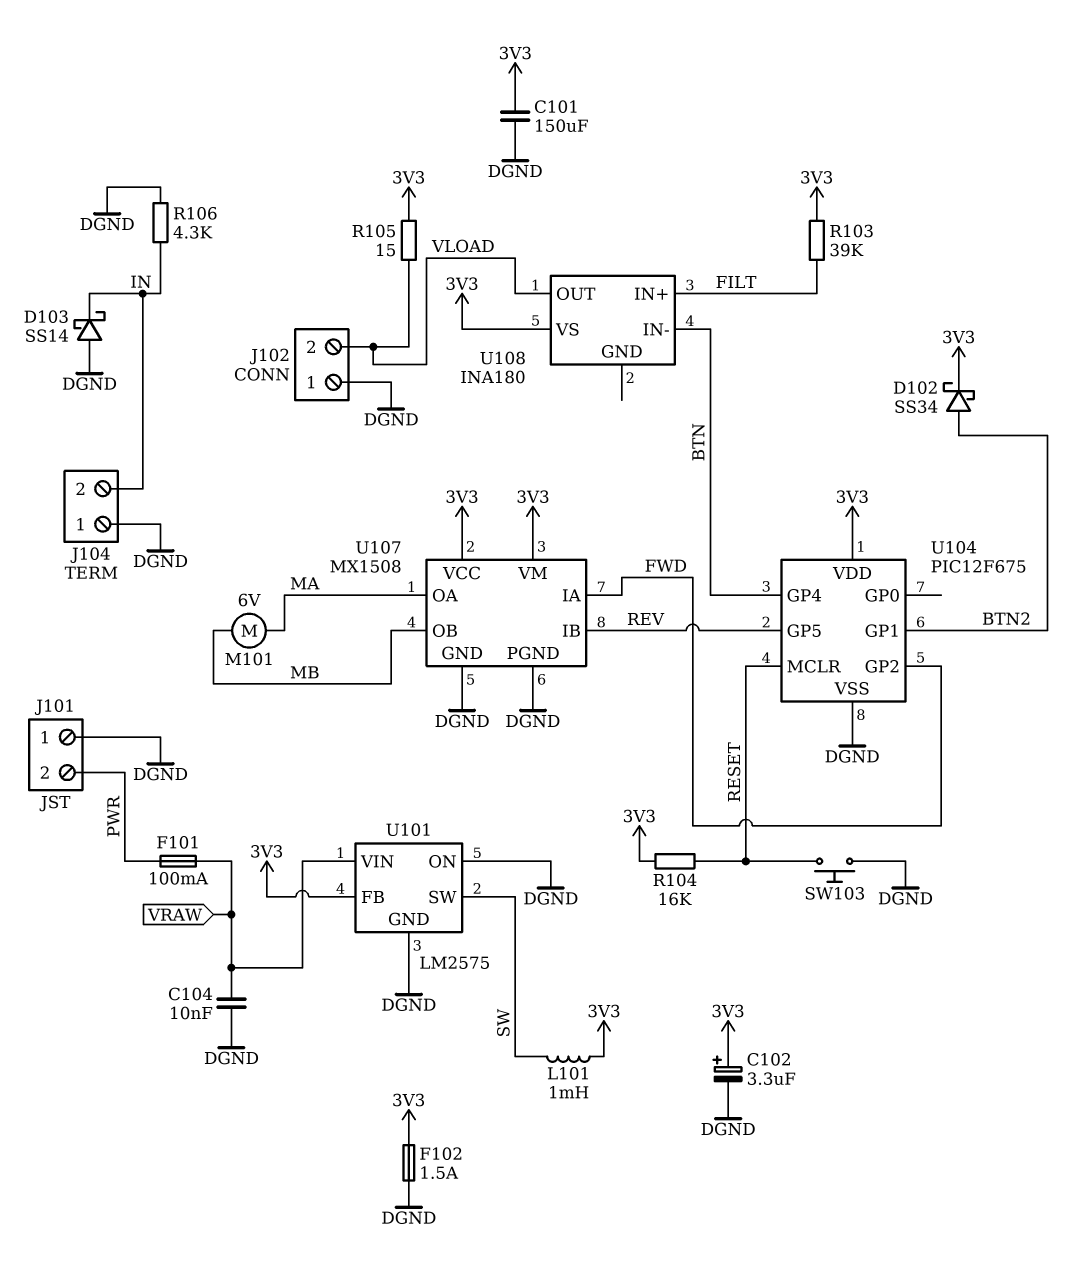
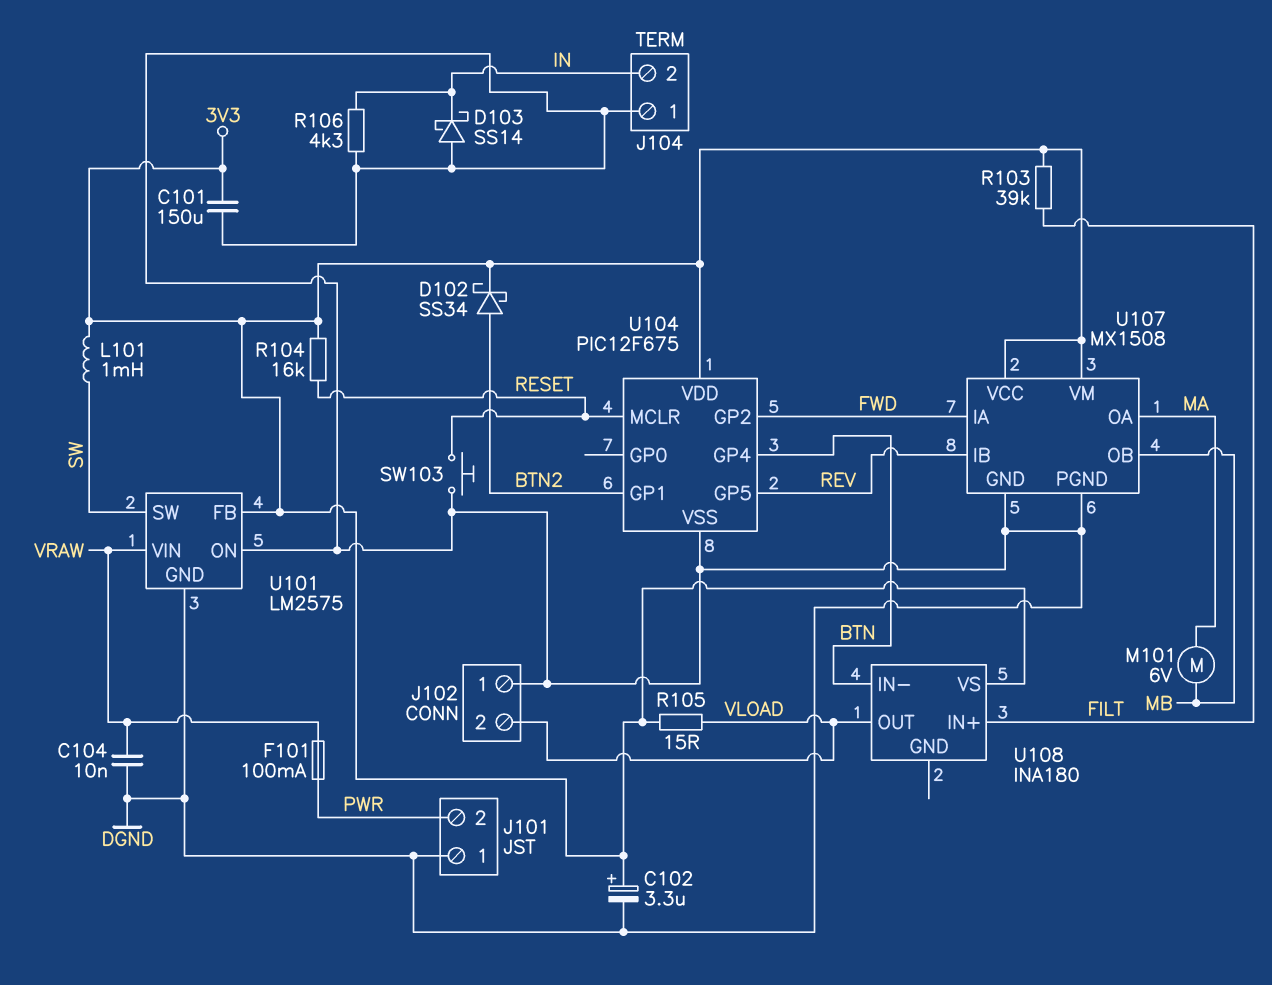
F102: 1.5A (3V3, DGND) -> none

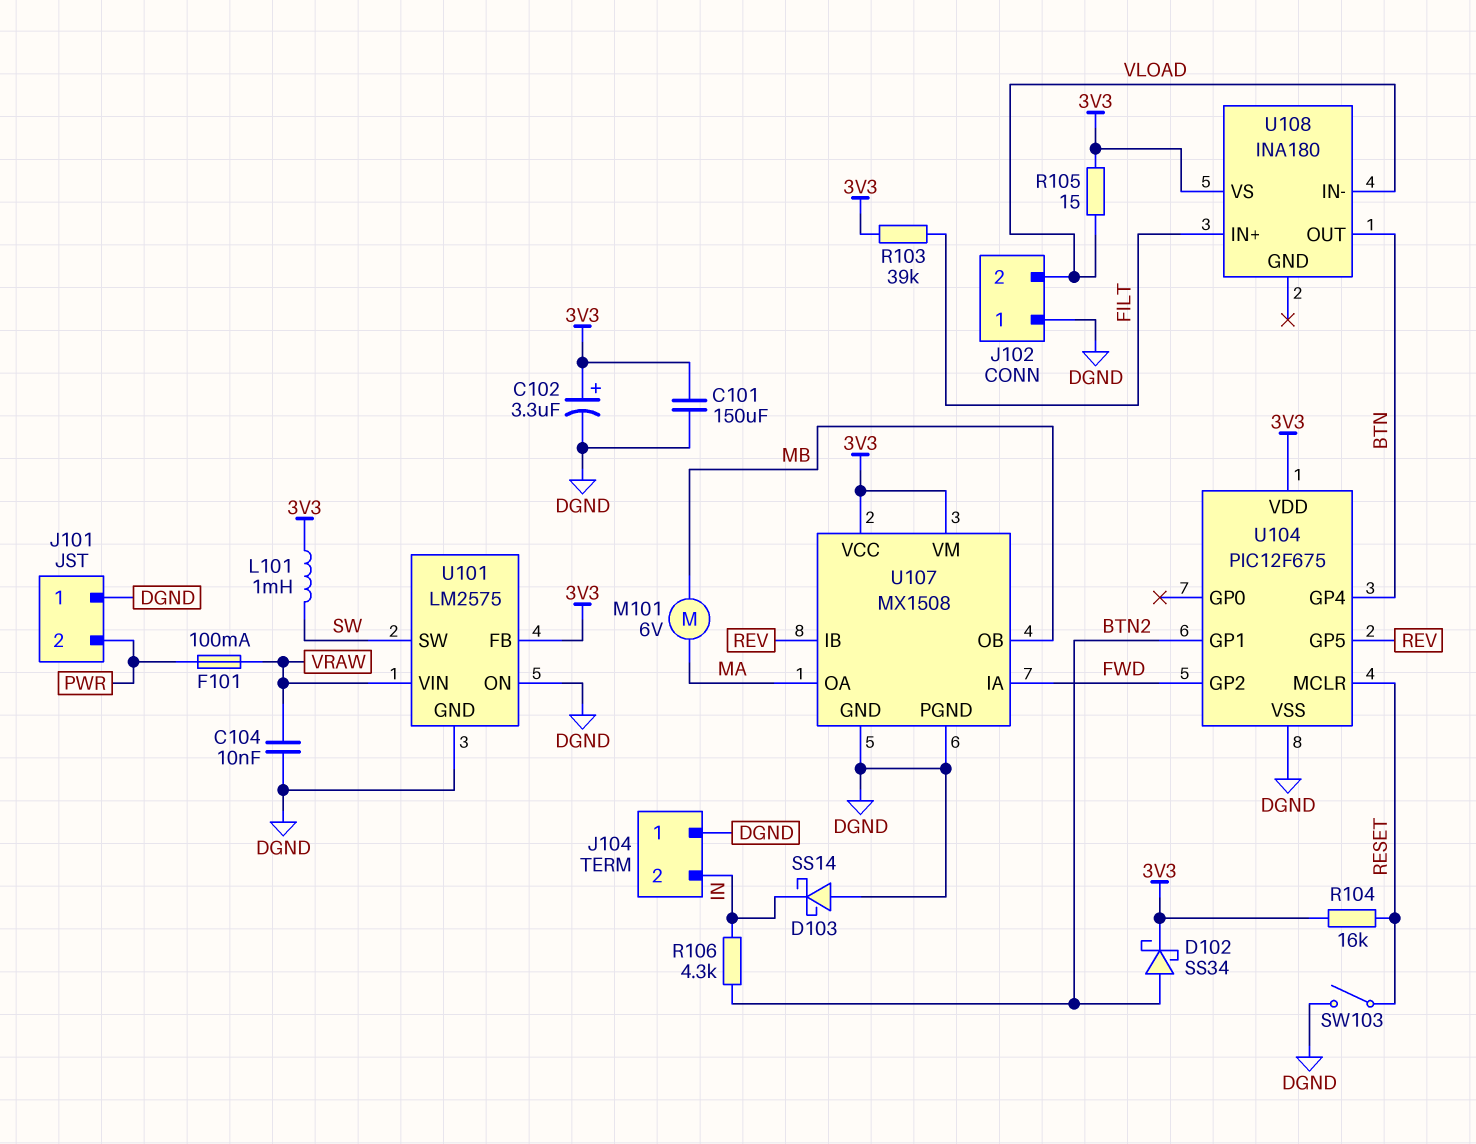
R106: 4.3k (DGND, IN) -> 4.3k (BTN2, IN)
SW103: button (DGND, RESET) -> switch (DGND, RESET)
U108 pin IN-: BTN -> VLOAD
U108 pin OUT: VLOAD -> BTN

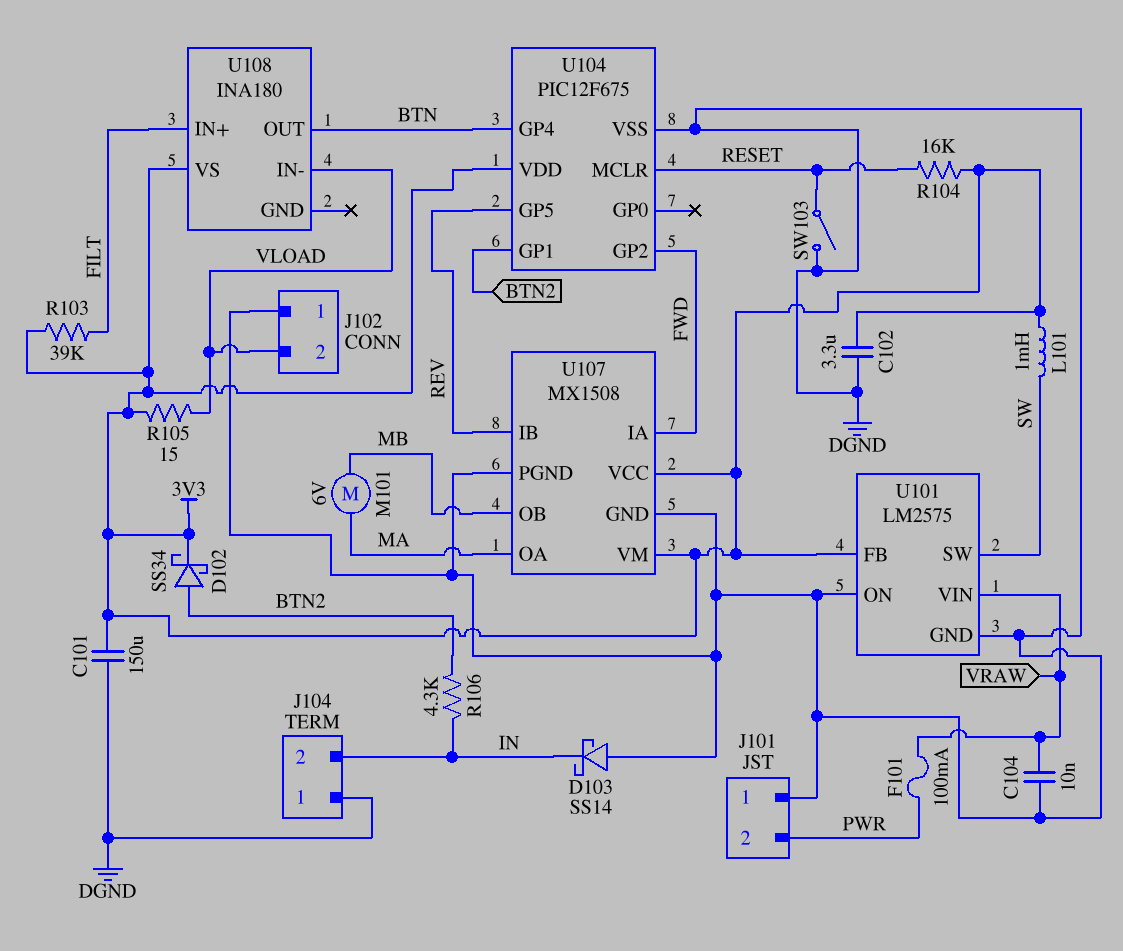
C102: 3.3uF (plus 3V3, minus DGND) -> 3.3uF (3V3, DGND)

